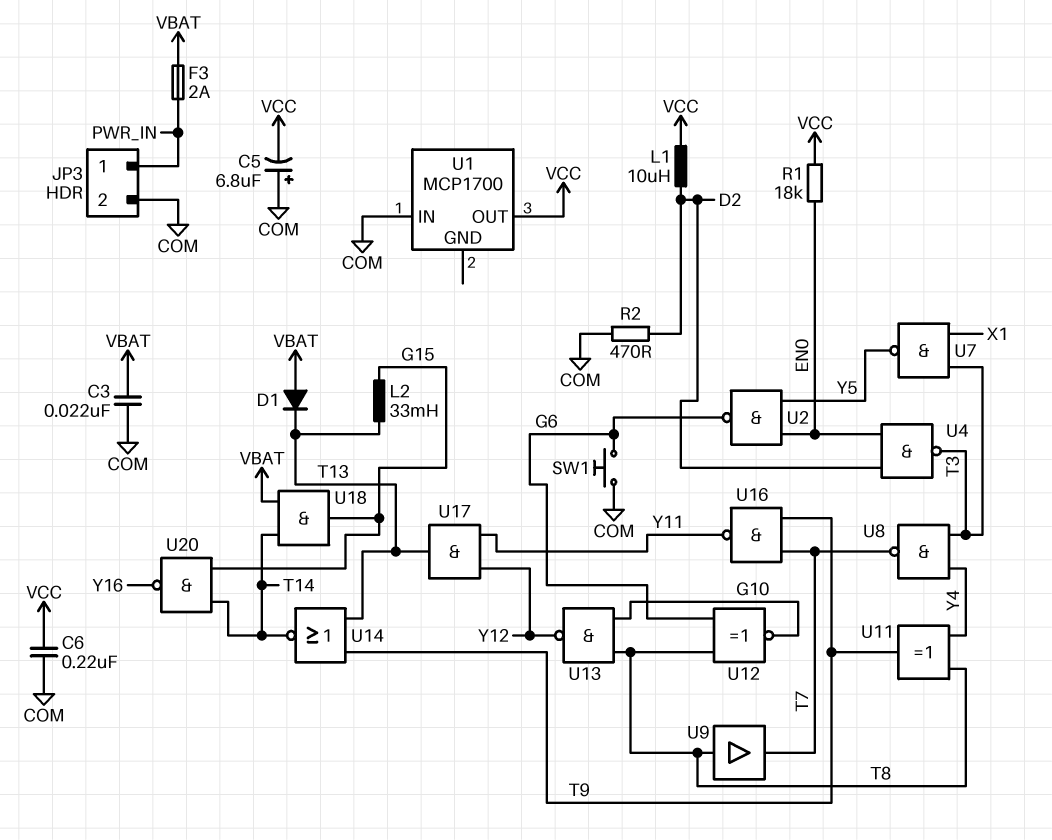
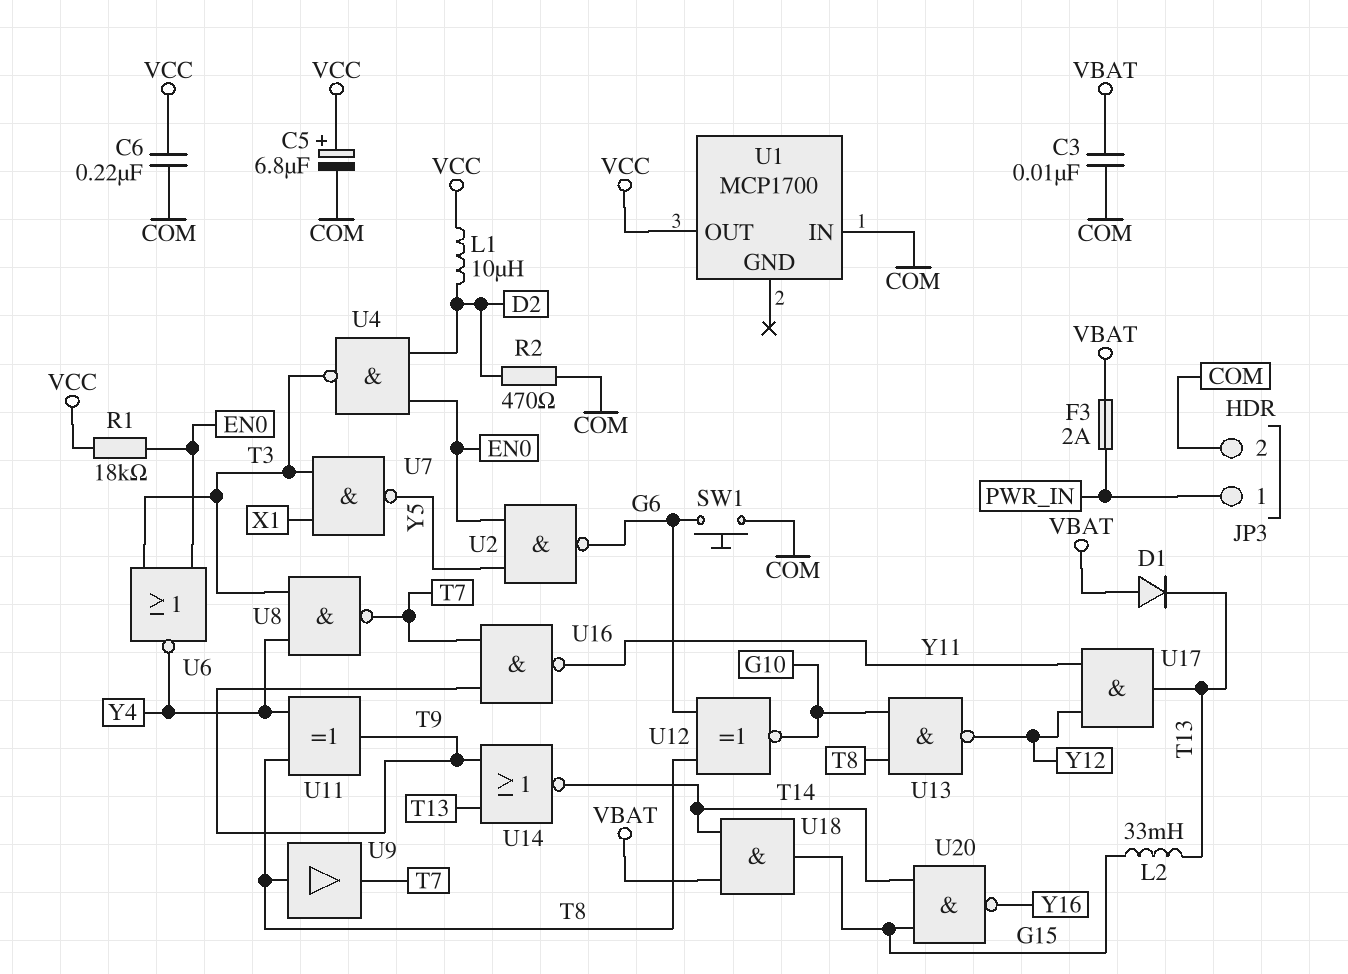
C3: 22nF (COM, VBAT) -> 10nF (COM, VBAT)
C5: 6.8uF (plus COM, minus VCC) -> 6.8uF (plus VCC, minus COM)
U6: none -> NOR (in EN0, in T3, out Y4)

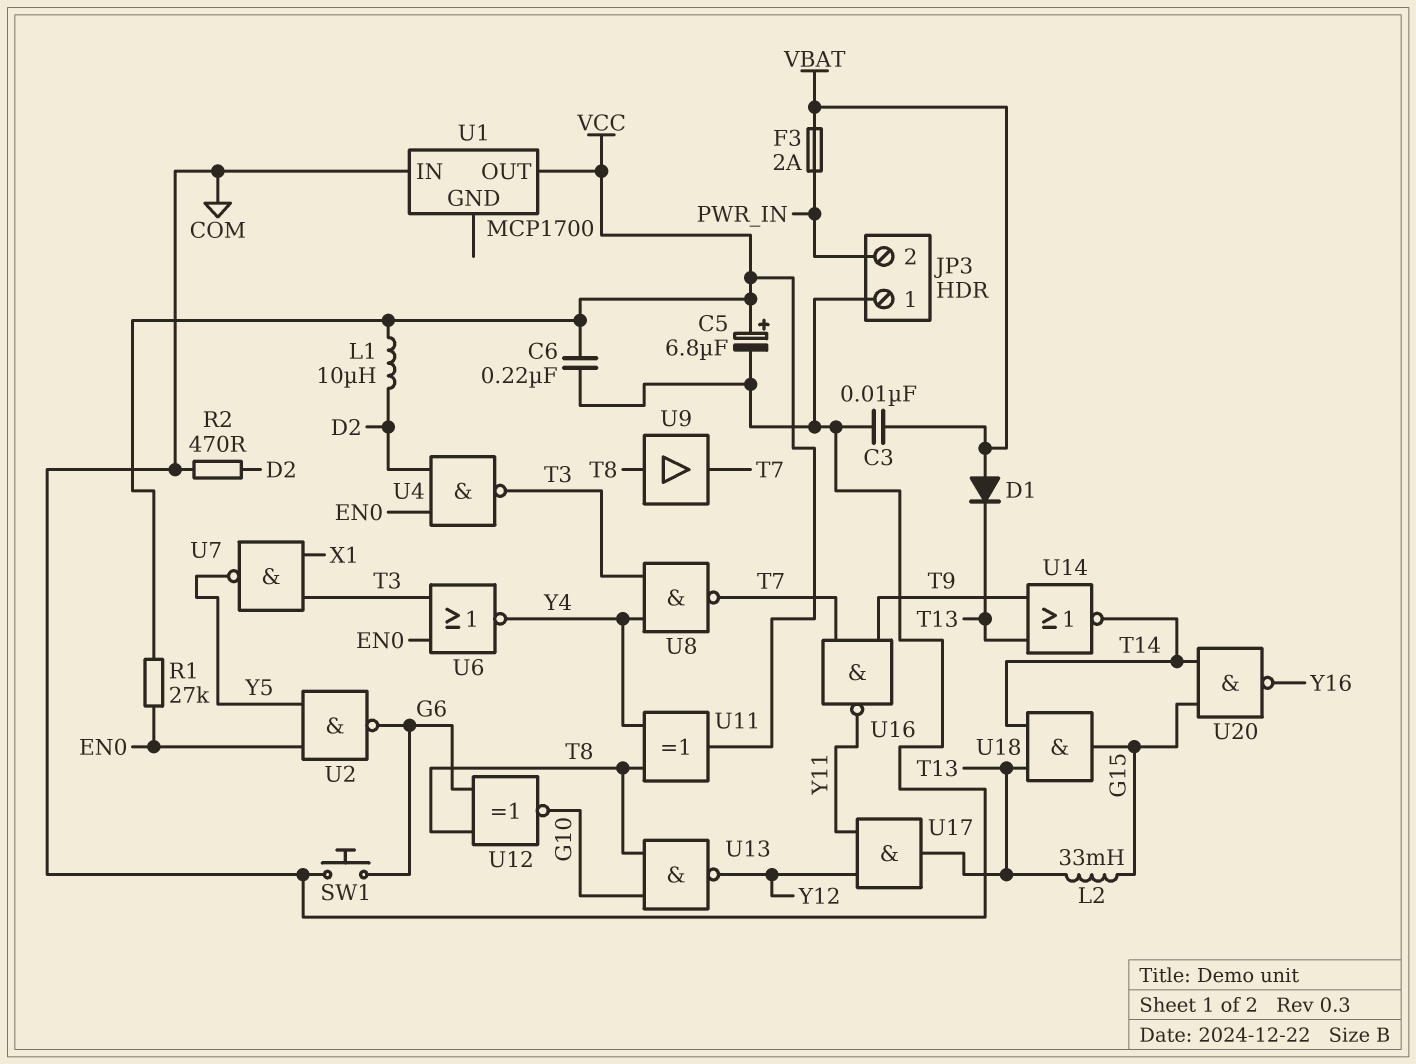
JP3 pin 1: PWR_IN -> COM
JP3 pin 2: COM -> PWR_IN
R1: 18k (EN0, VCC) -> 27k (EN0, VCC)
U11: XOR (in T8, in Y4, out T9) -> XOR (in T8, in Y4, out VCC)
U18: AND (in T14, in VBAT, out G15) -> AND (in T13, in T14, out G15)

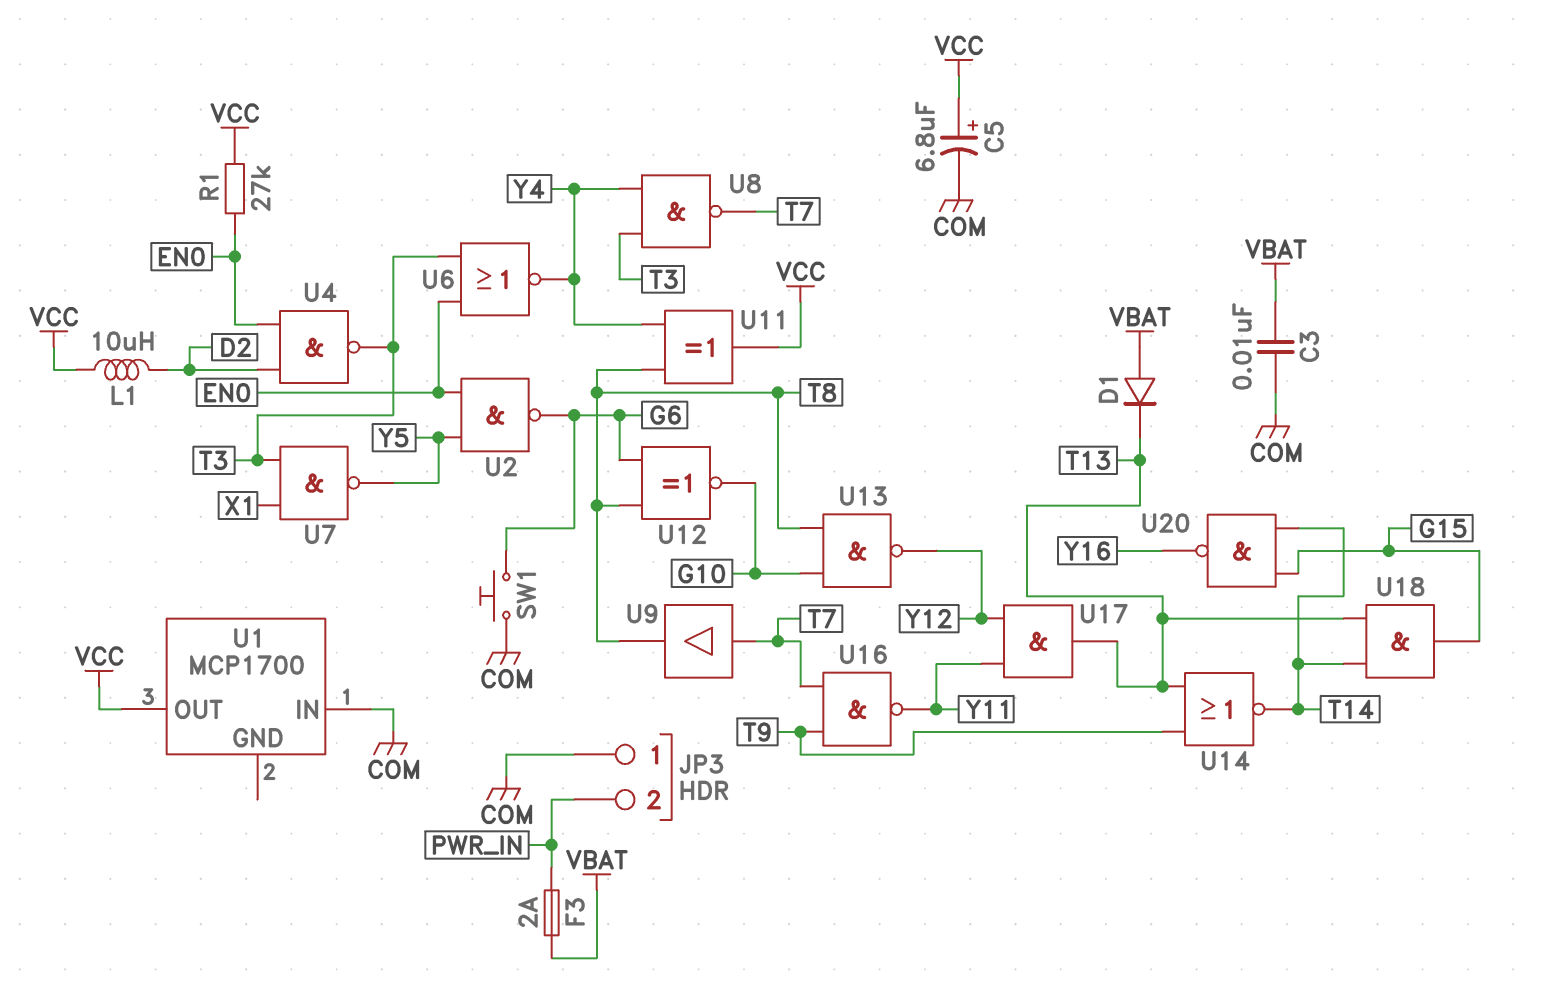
C6: 220nF (COM, VCC) -> none
L2: 33mH (G15, T13) -> none
R2: 470 (COM, D2) -> none
U9: buffer (in T8, out T7) -> buffer (in T7, out T8)

